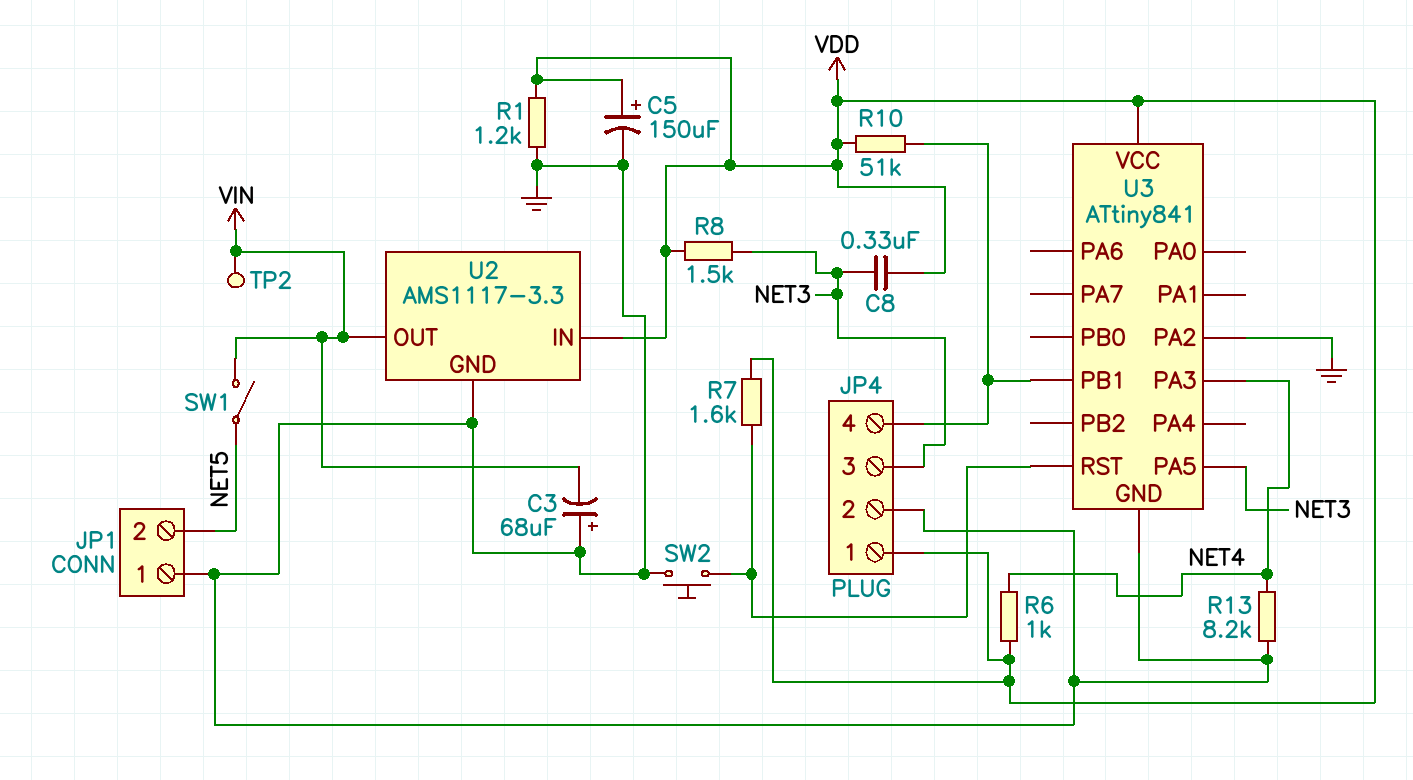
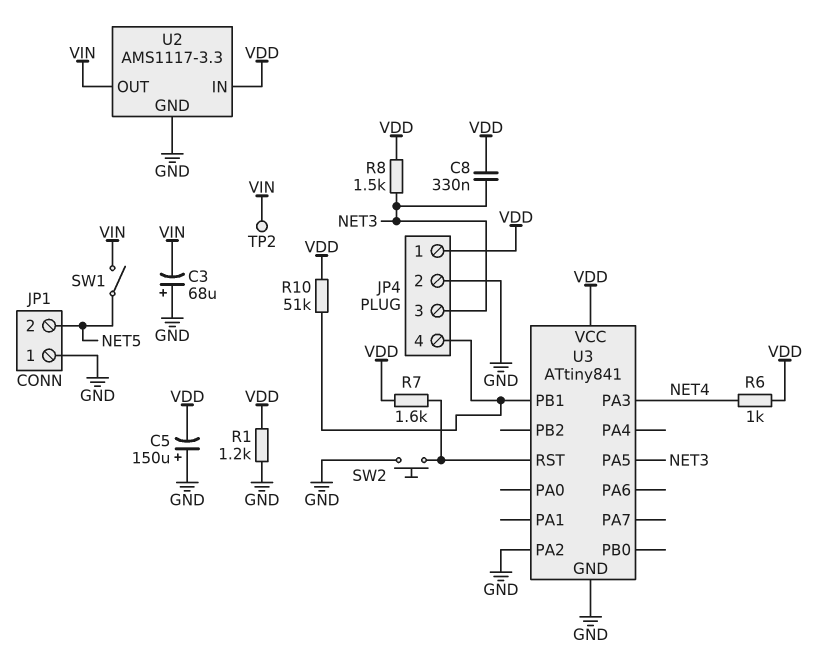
C5: 150uF (plus VDD, minus GND) -> 150uF (plus GND, minus VDD)
R13: 8.2k (GND, NET4) -> none

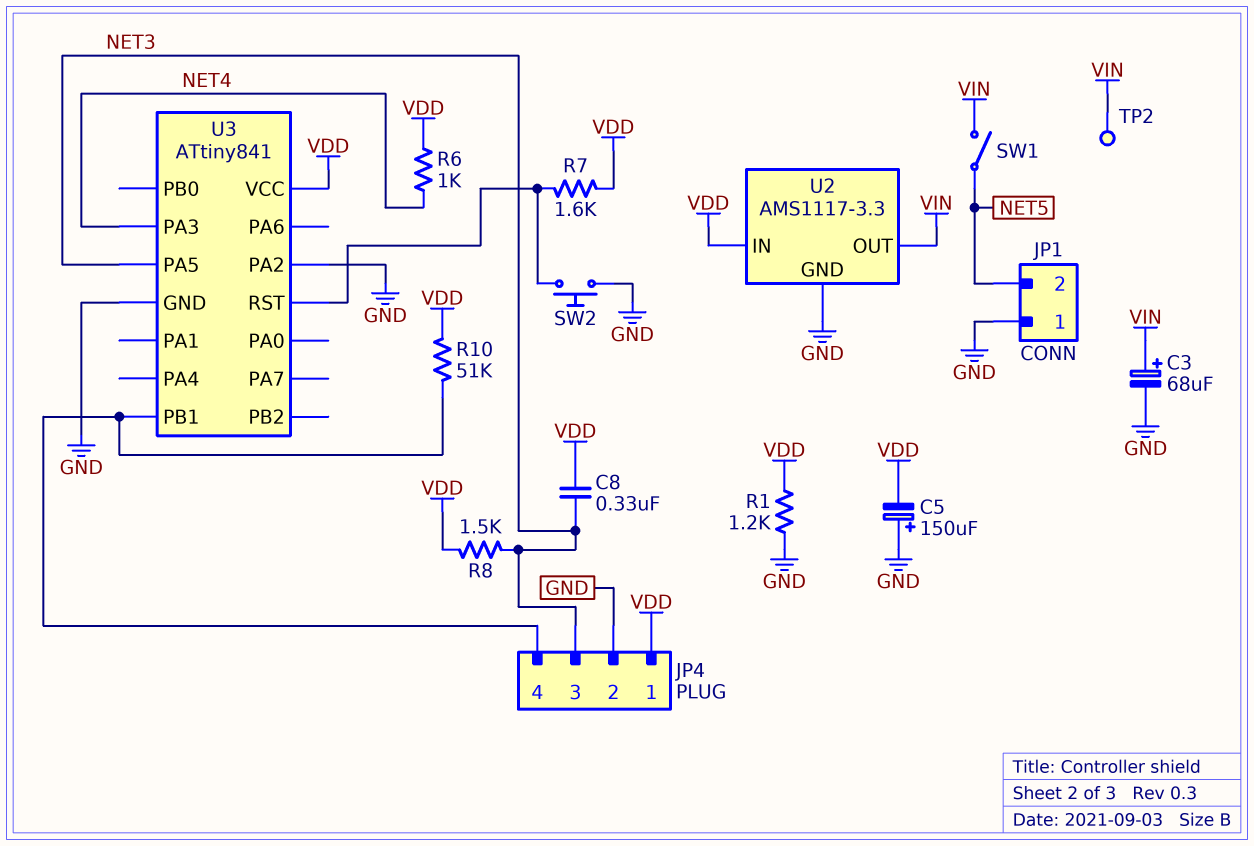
C3: 68uF (plus GND, minus VIN) -> 68uF (plus VIN, minus GND)

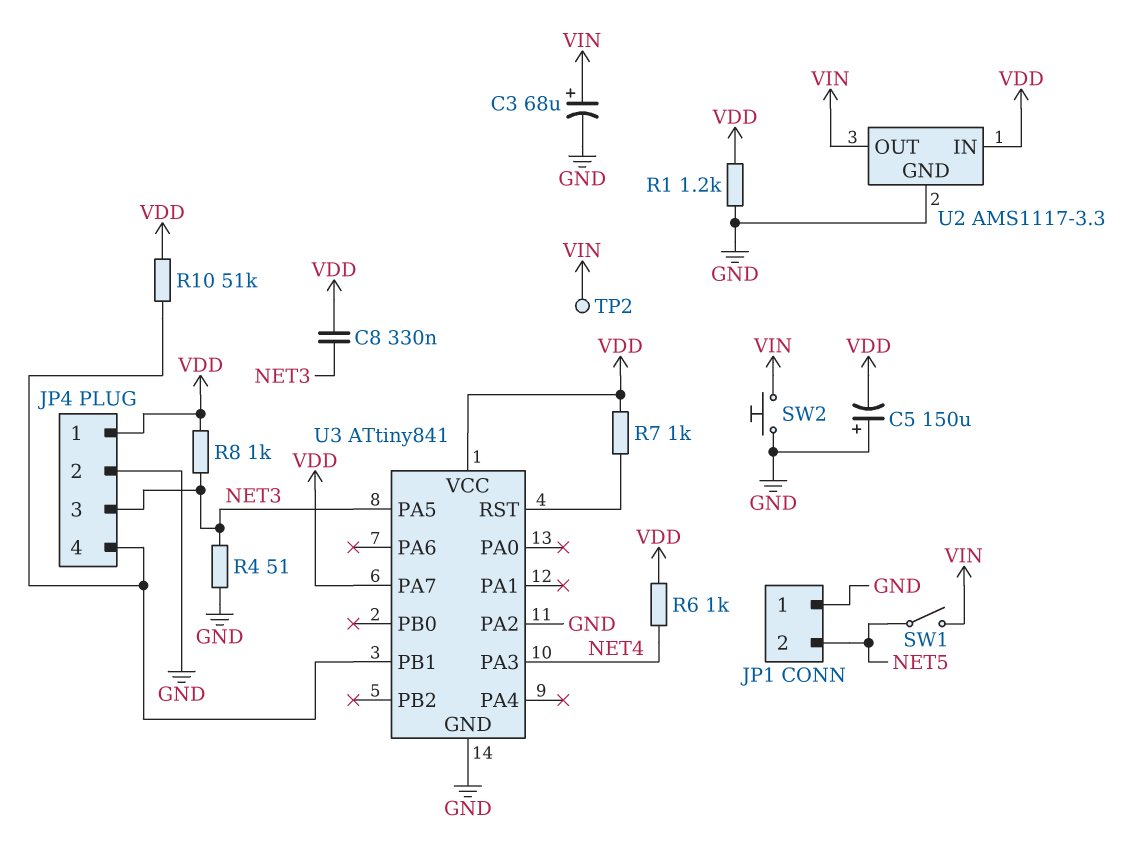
R4: none -> 51 (GND, NET3)
R7: 1.6k (U3/RST, VDD) -> 1k (U3/RST, VDD)
R8: 1.5k (NET3, VDD) -> 1k (NET3, VDD)
SW2: button (GND, U3/RST) -> button (GND, VIN)
U3 pin PA7: none -> VDD

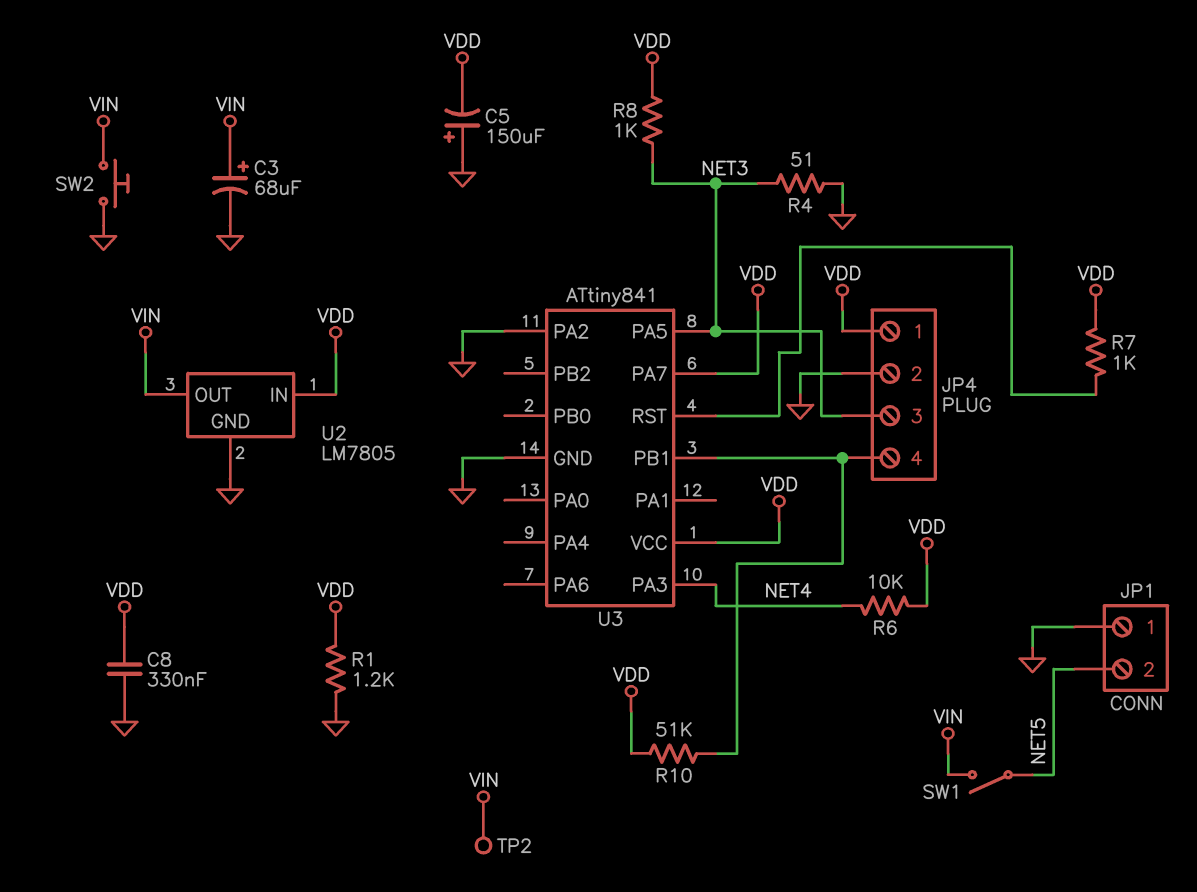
C8: 330nF (NET3, VDD) -> 330nF (GND, VDD)
R6: 1k (NET4, VDD) -> 10k (NET4, VDD)
U2: AMS1117-3.3 -> LM7805

